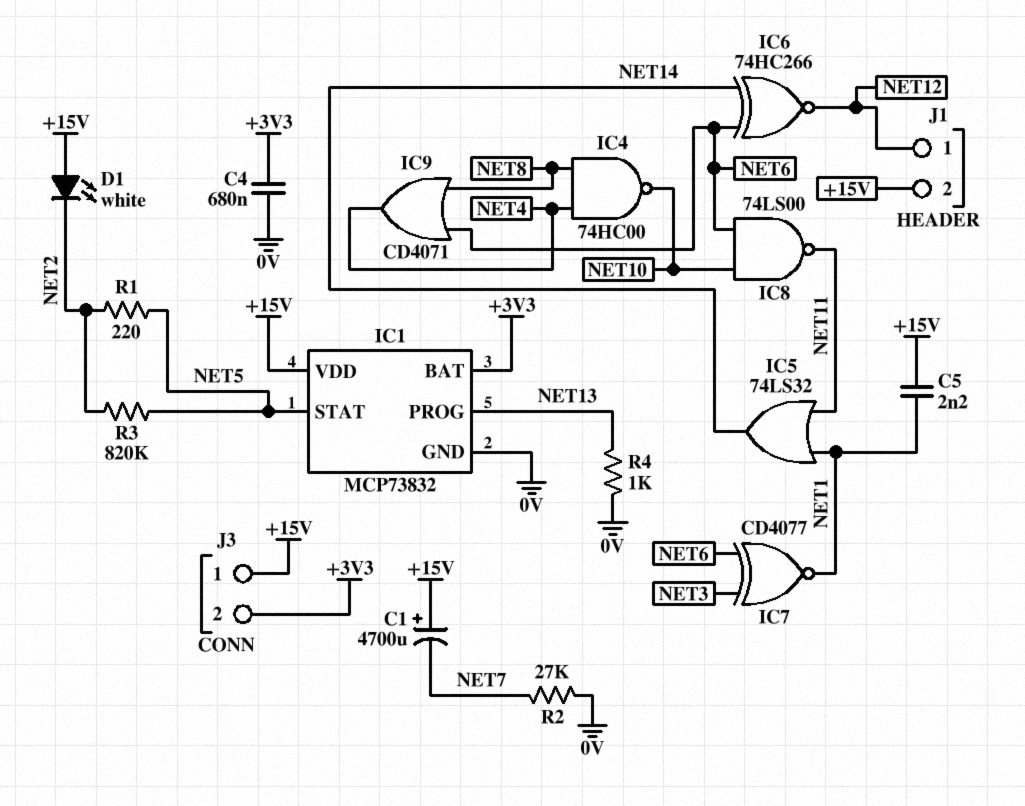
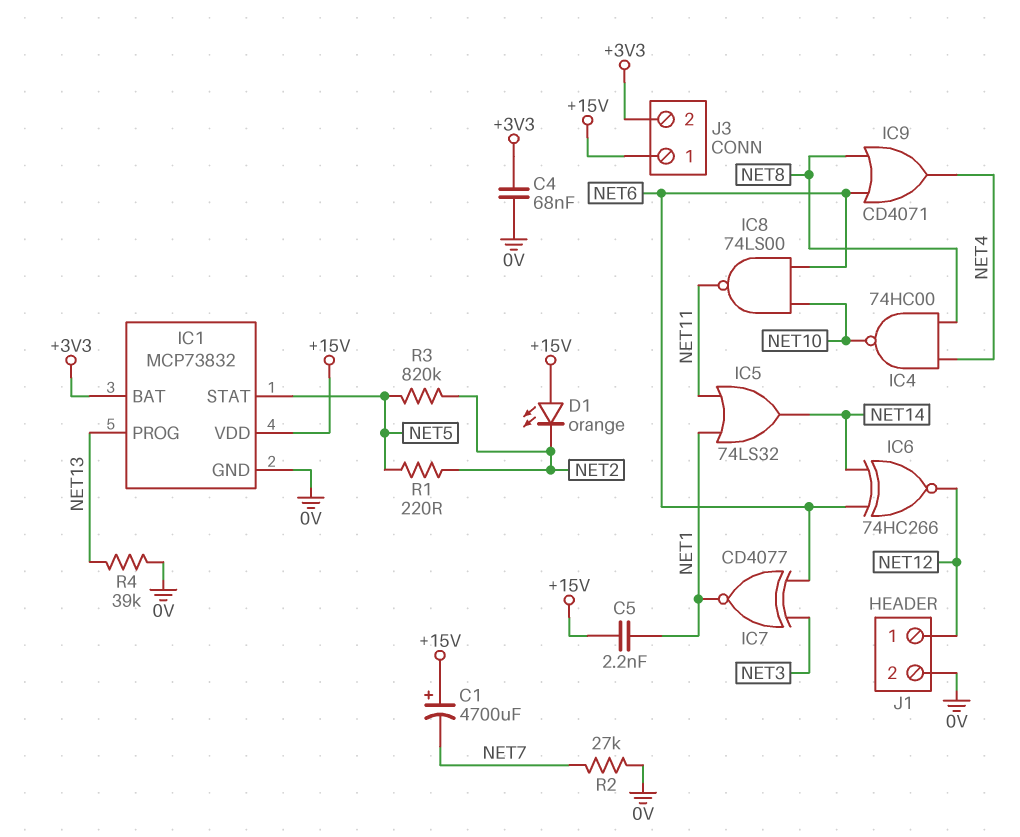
C4: 680nF (+3V3, 0V) -> 68nF (+3V3, 0V)
D1: LED white (A +15V, K NET2) -> LED orange (A +15V, K NET2)
J1 pin 2: +15V -> 0V
R4: 1k (0V, NET13) -> 39k (0V, NET13)

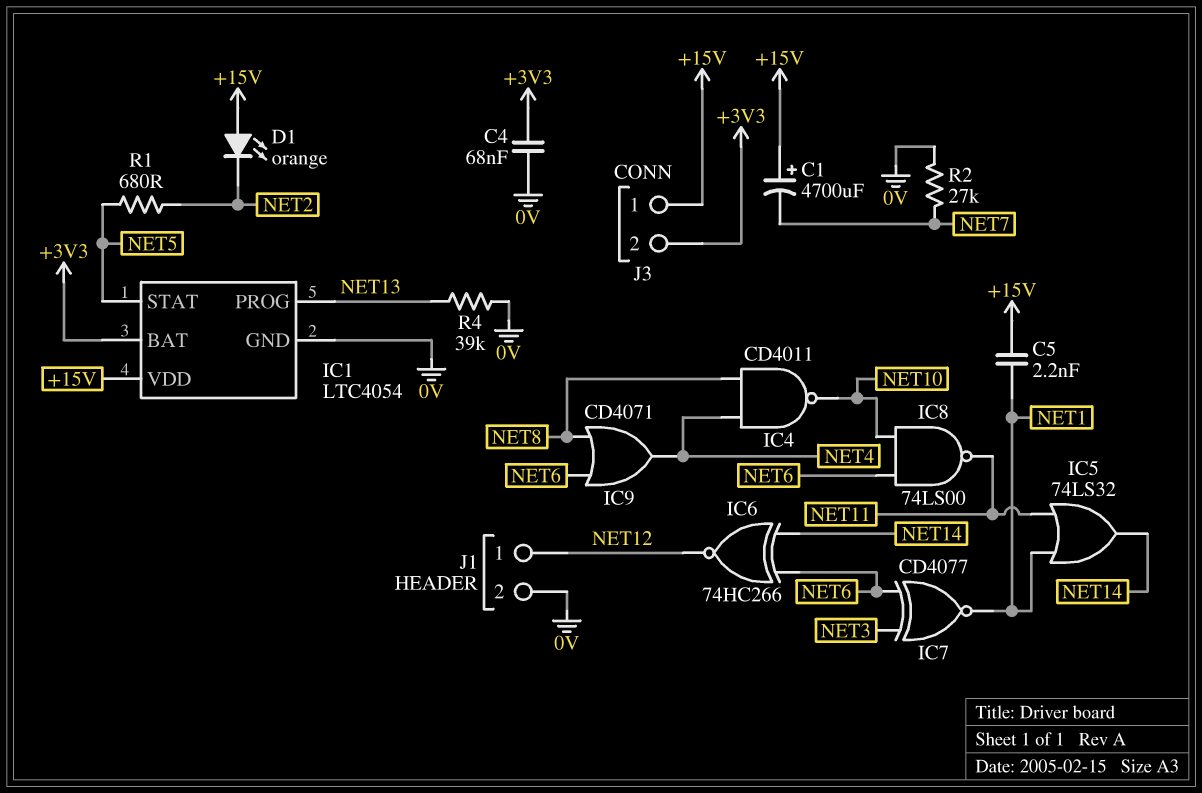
IC1: MCP73832 -> LTC4054
IC4: NAND 74HC00 (in NET4, in NET8, out NET10) -> NAND CD4011 (in NET4, in NET8, out NET10)
R1: 220 (NET2, NET5) -> 680 (NET2, NET5)
R3: 820k (NET2, NET5) -> none

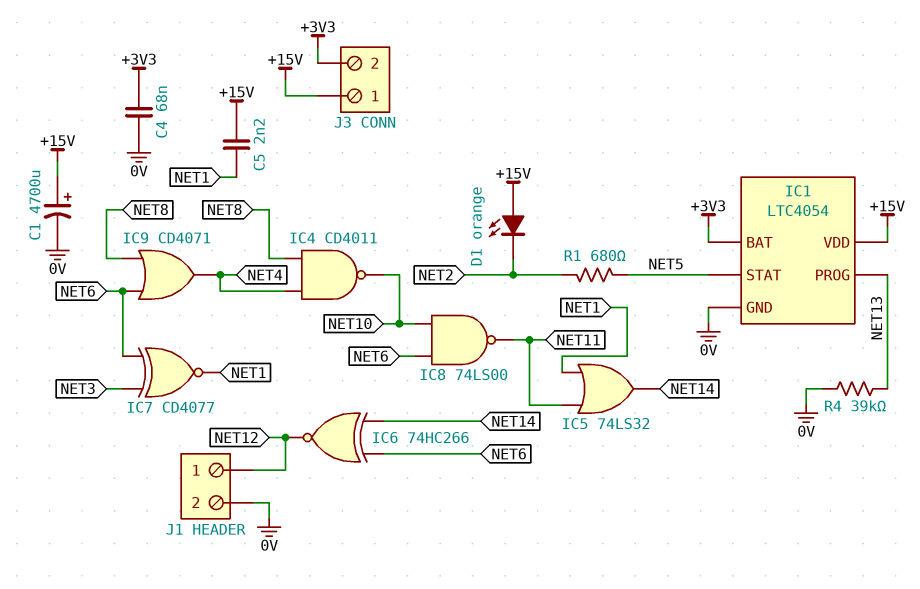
C1: 4700uF (plus +15V, minus NET7) -> 4700uF (plus +15V, minus 0V)
R2: 27k (0V, NET7) -> none

